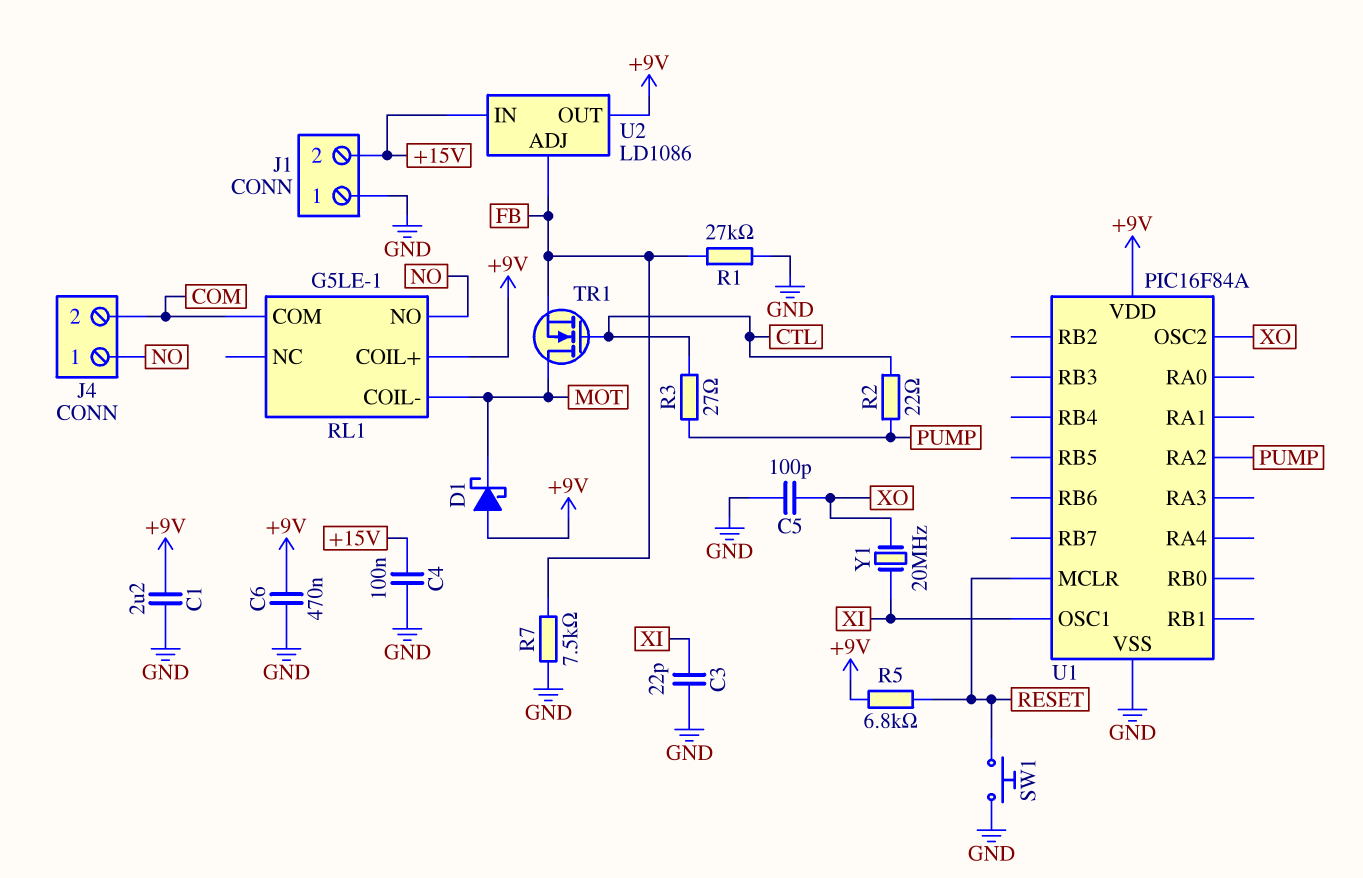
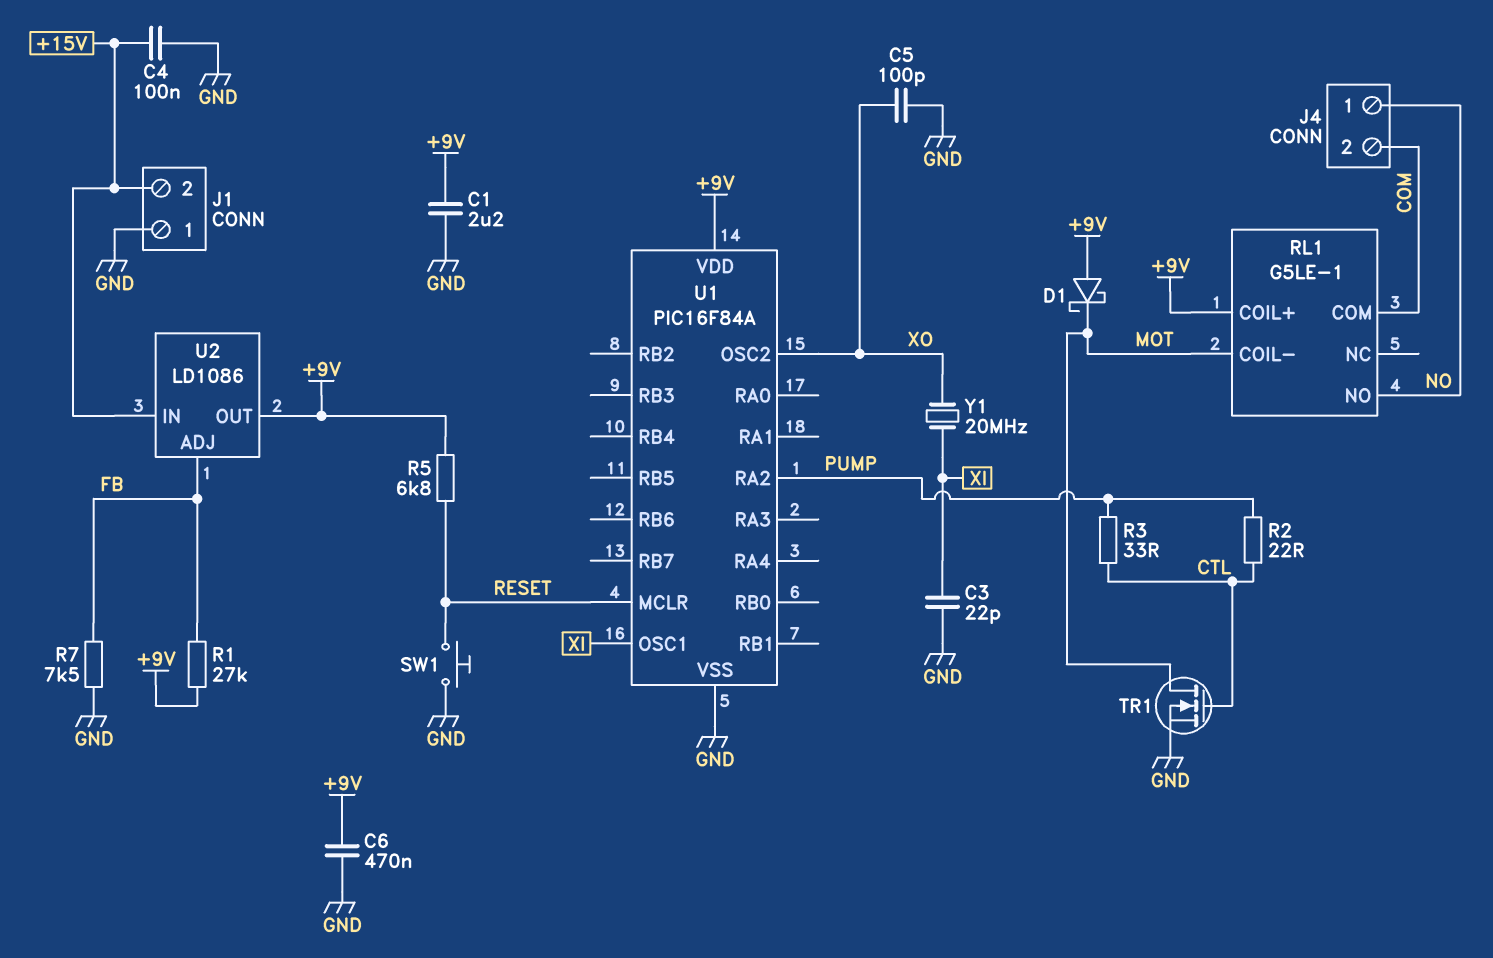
R1: 27k (FB, GND) -> 27k (+9V, FB)
R3: 27 (CTL, PUMP) -> 33 (CTL, PUMP)
TR1: NMOS (G CTL, D MOT, S FB) -> NMOS (G CTL, D MOT, S GND)

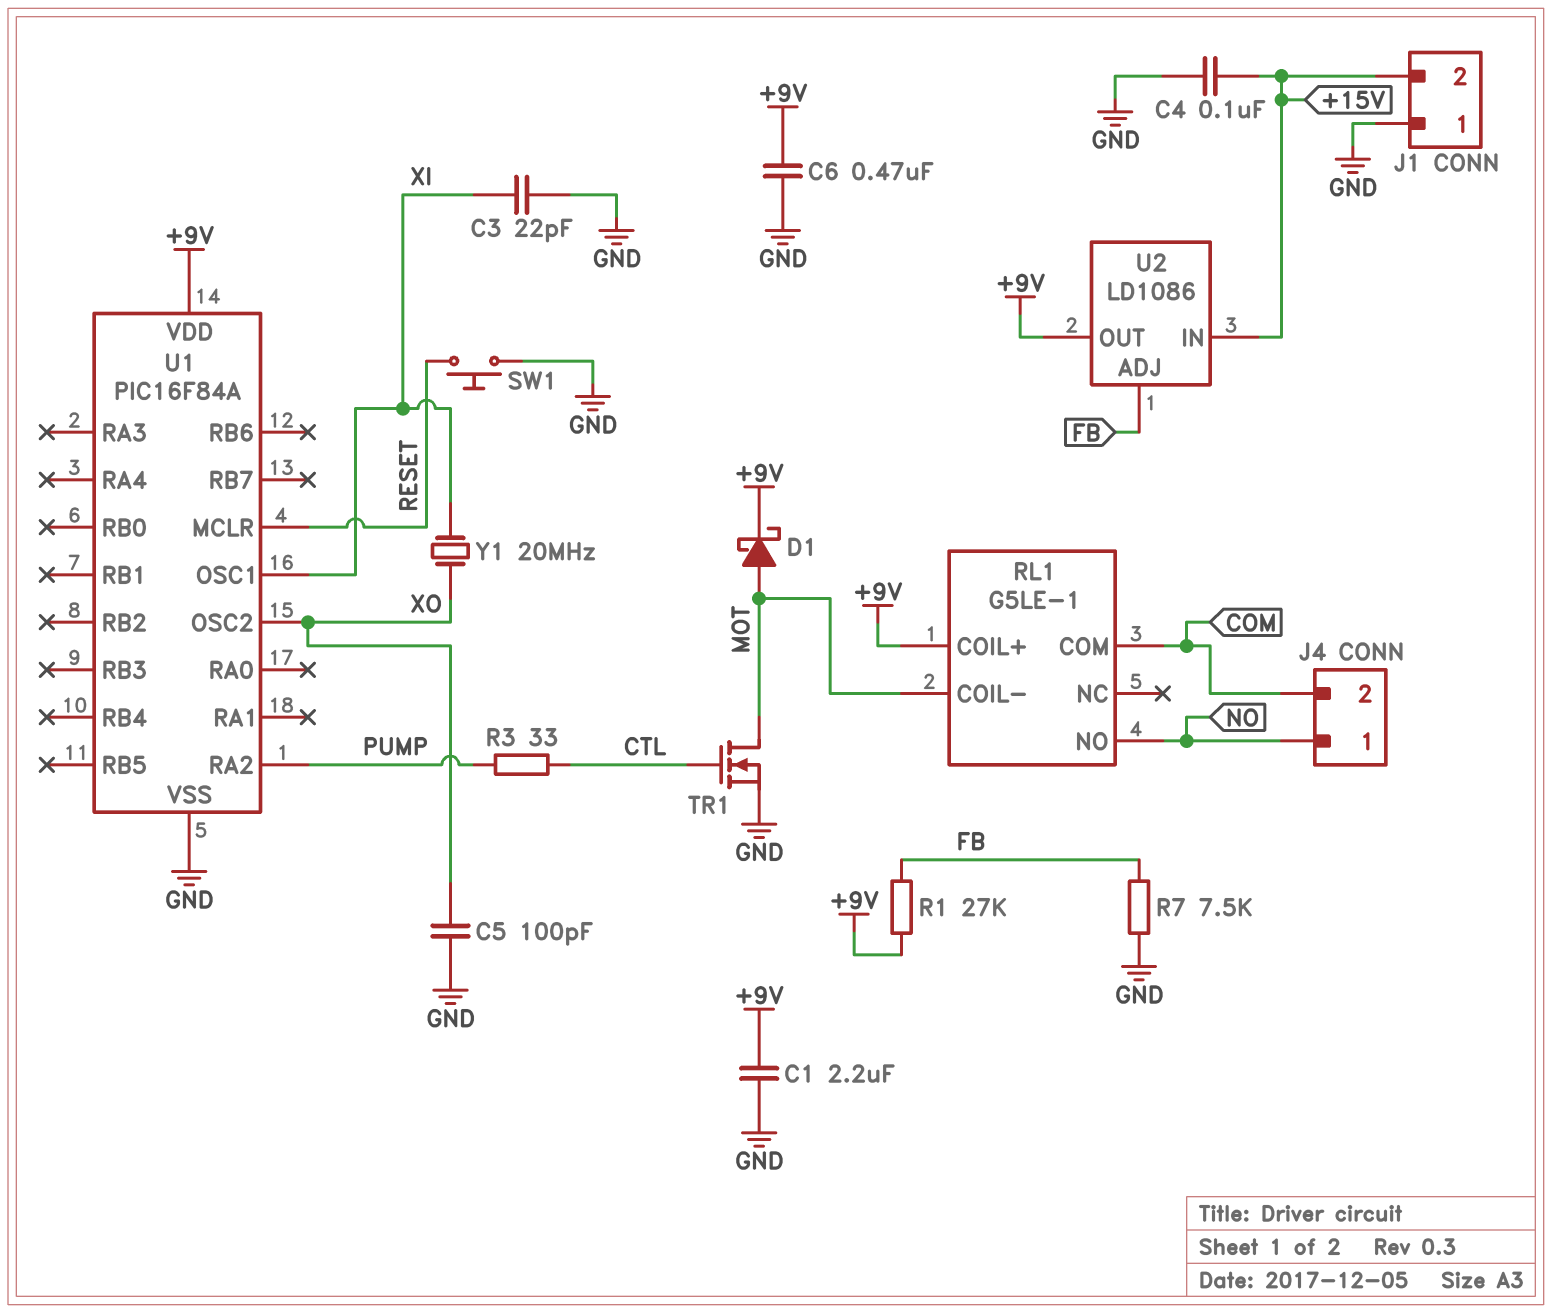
D1: schottky (A +9V, K MOT) -> schottky (A MOT, K +9V)
R2: 22 (CTL, PUMP) -> none
R5: 6.8k (+9V, RESET) -> none

